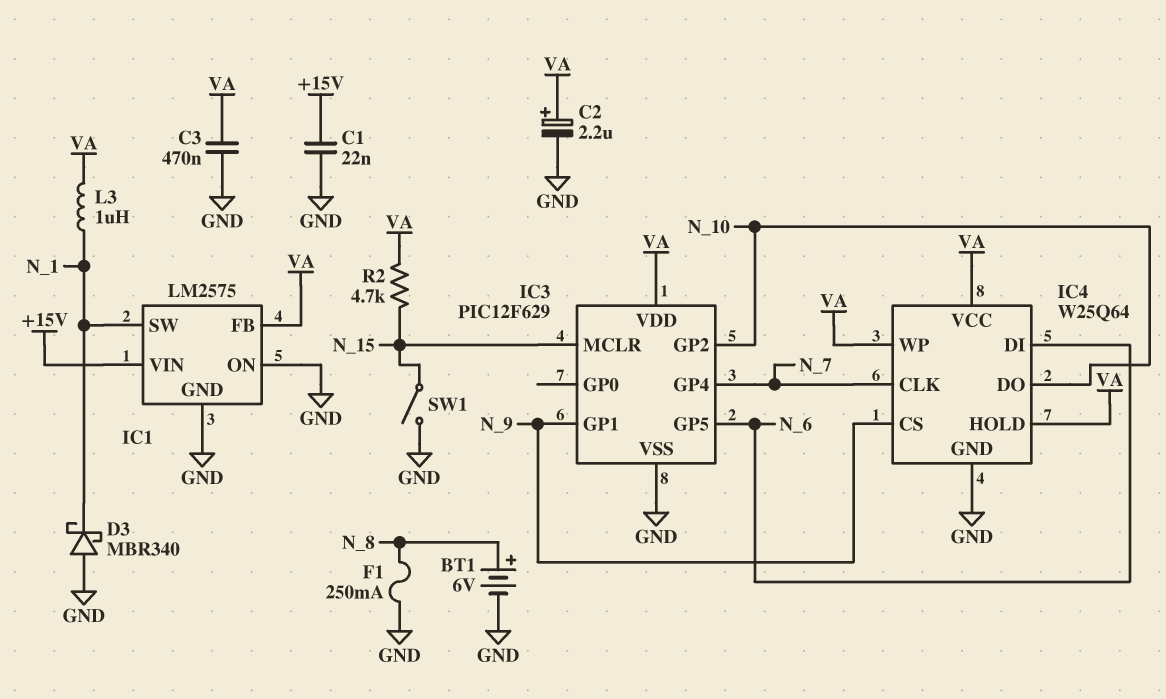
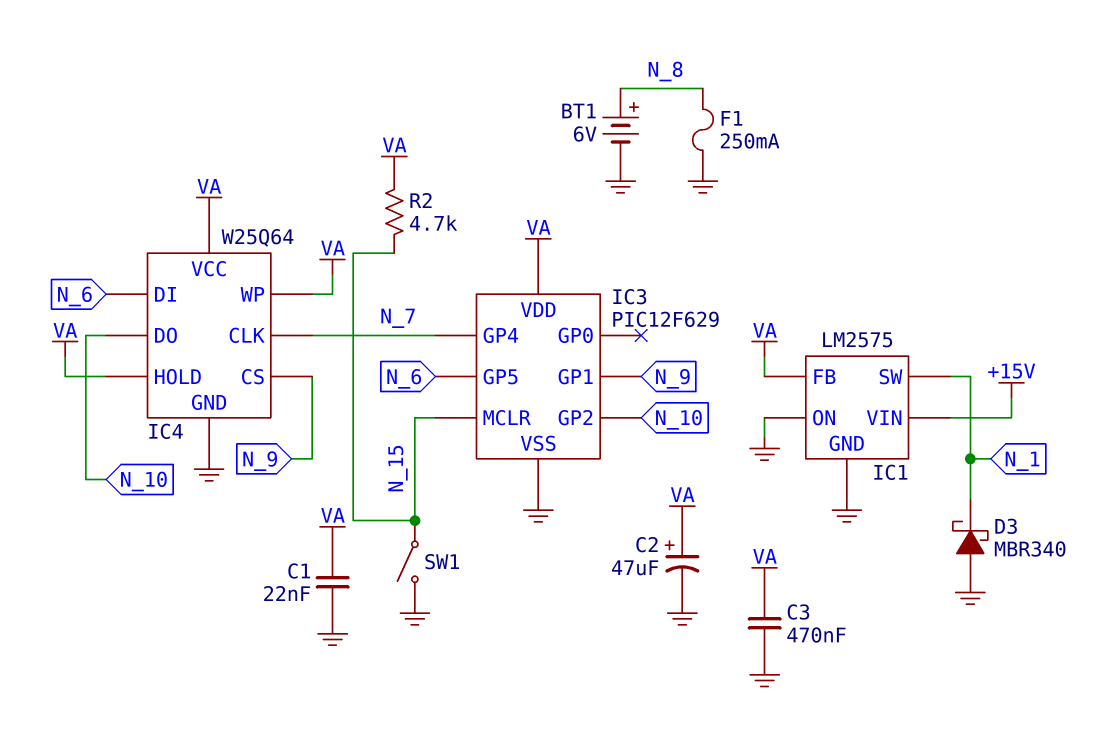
C1: 22nF (+15V, GND) -> 22nF (GND, VA)
C2: 2.2uF (plus VA, minus GND) -> 47uF (plus VA, minus GND)
L3: 1uH (N_1, VA) -> none

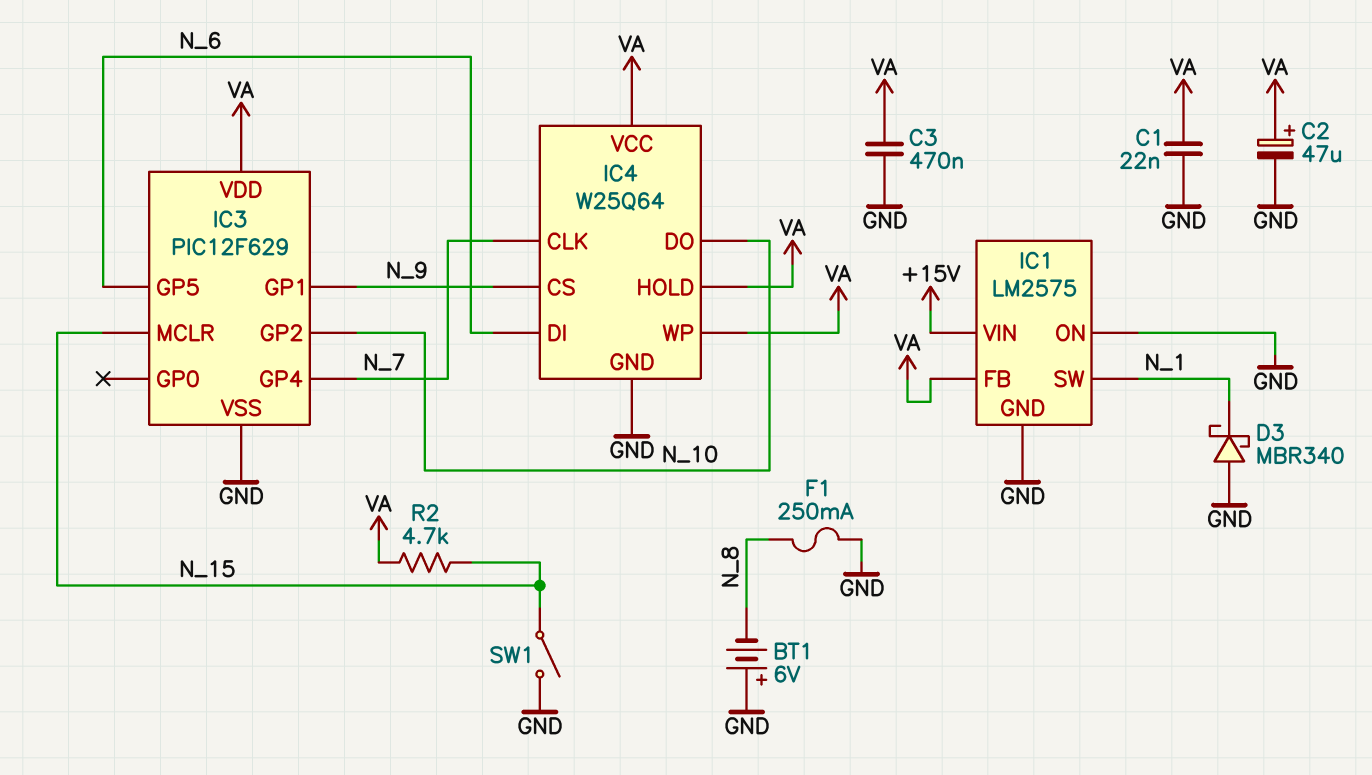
BT1: 6V (plus N_8, minus GND) -> 6V (plus GND, minus N_8)

